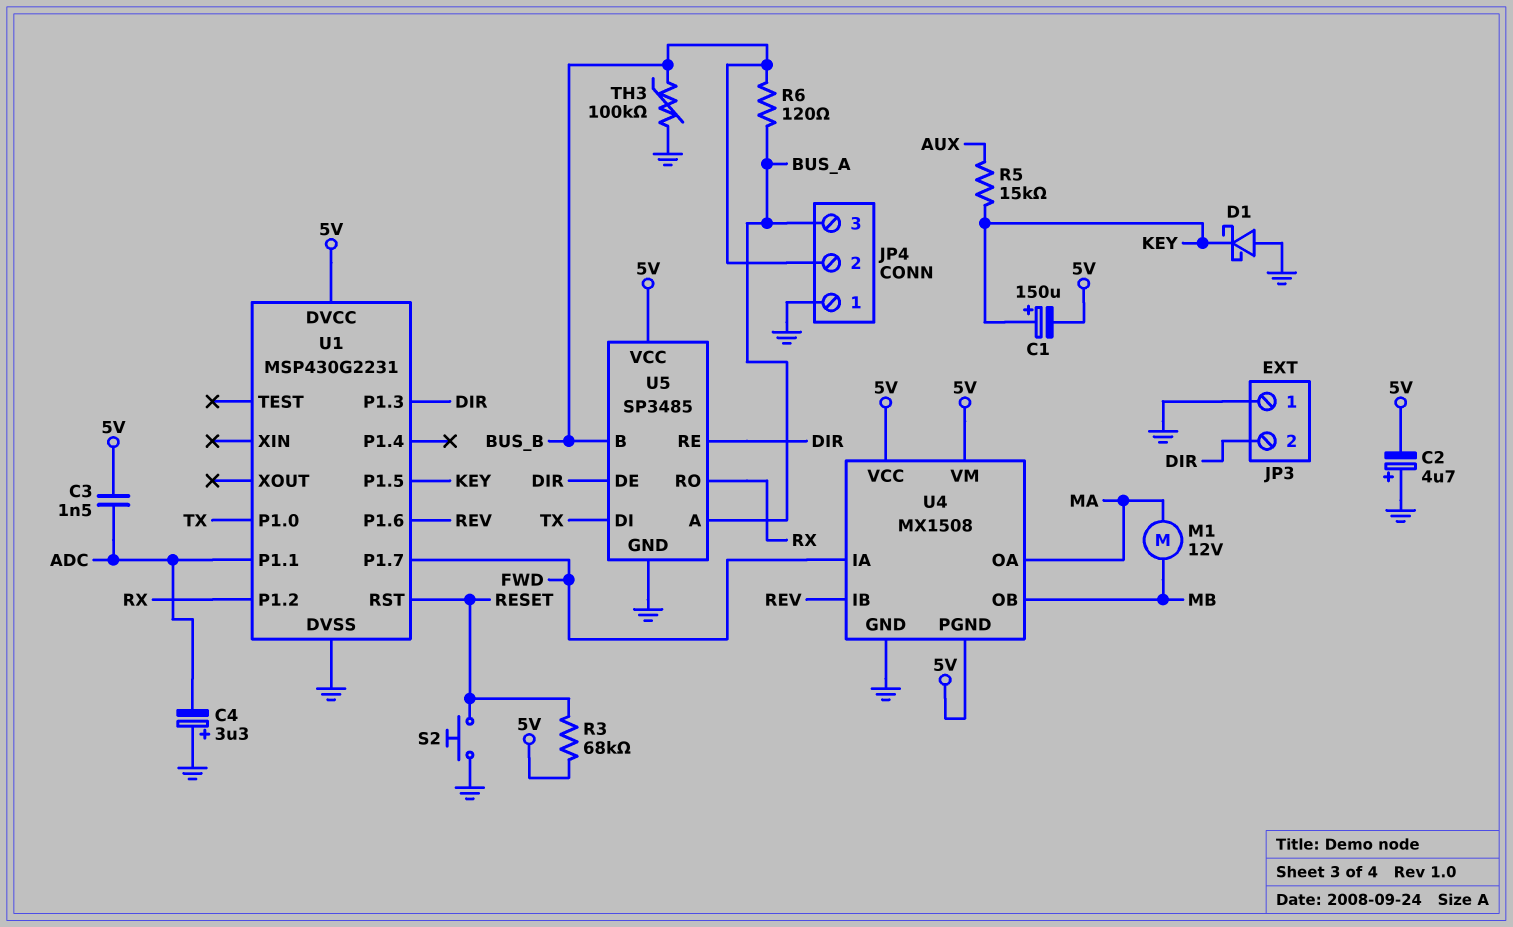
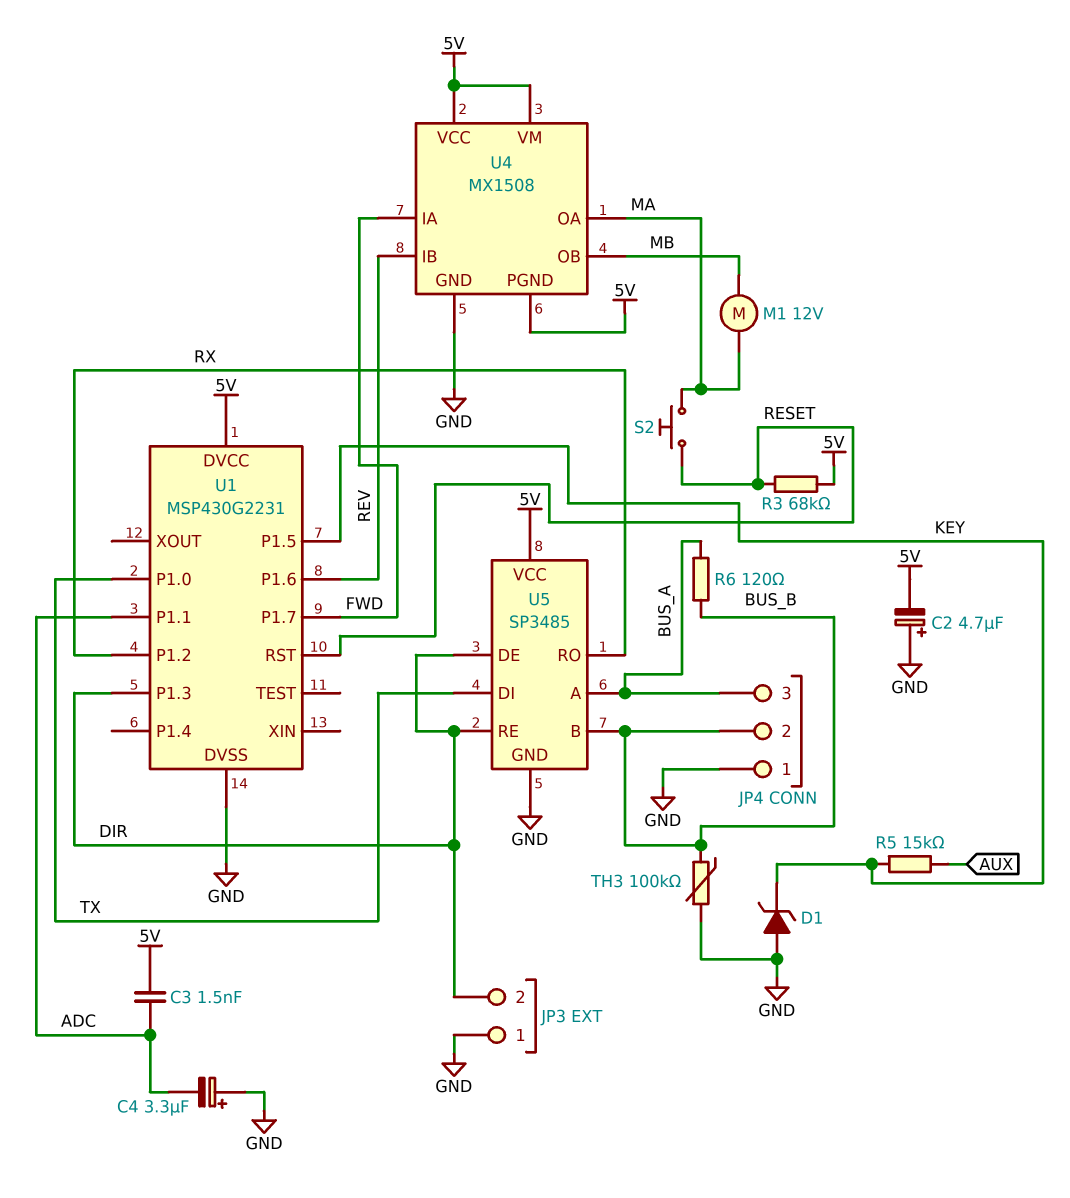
C1: 150uF (plus KEY, minus 5V) -> none
D1: schottky (A GND, K KEY) -> zener (A GND, K KEY)
S2: button (GND, RESET) -> button (MA, RESET)

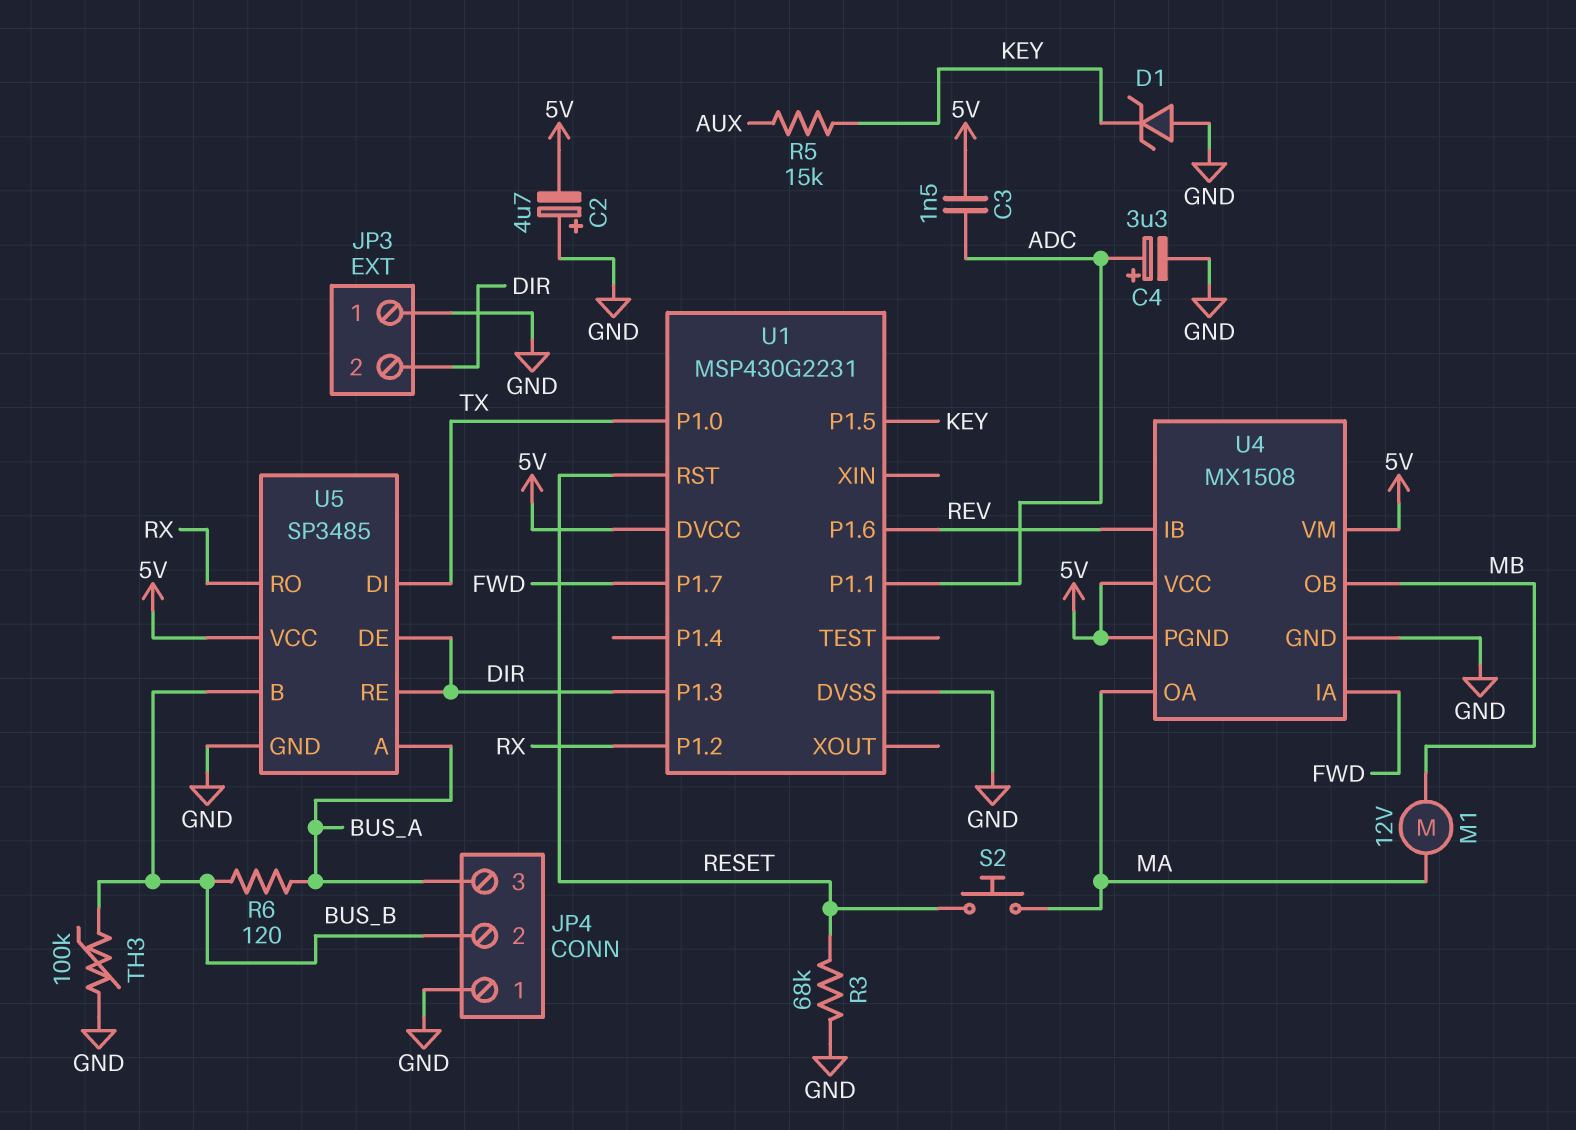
C4: 3.3uF (plus GND, minus ADC) -> 3.3uF (plus ADC, minus GND)
R3: 68k (5V, RESET) -> 68k (GND, RESET)

